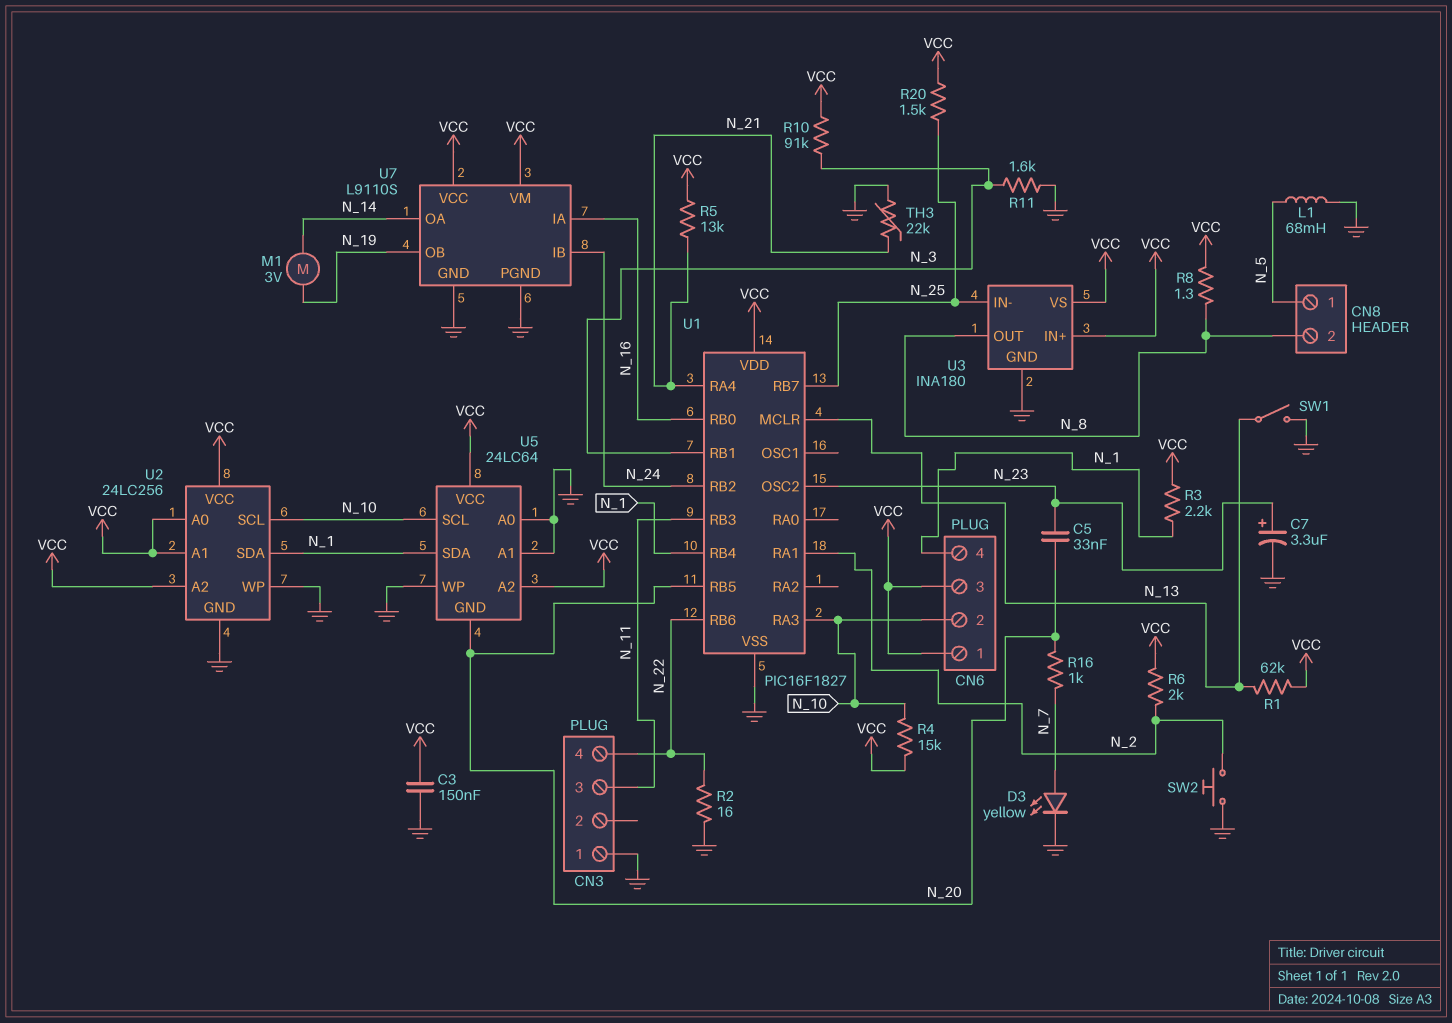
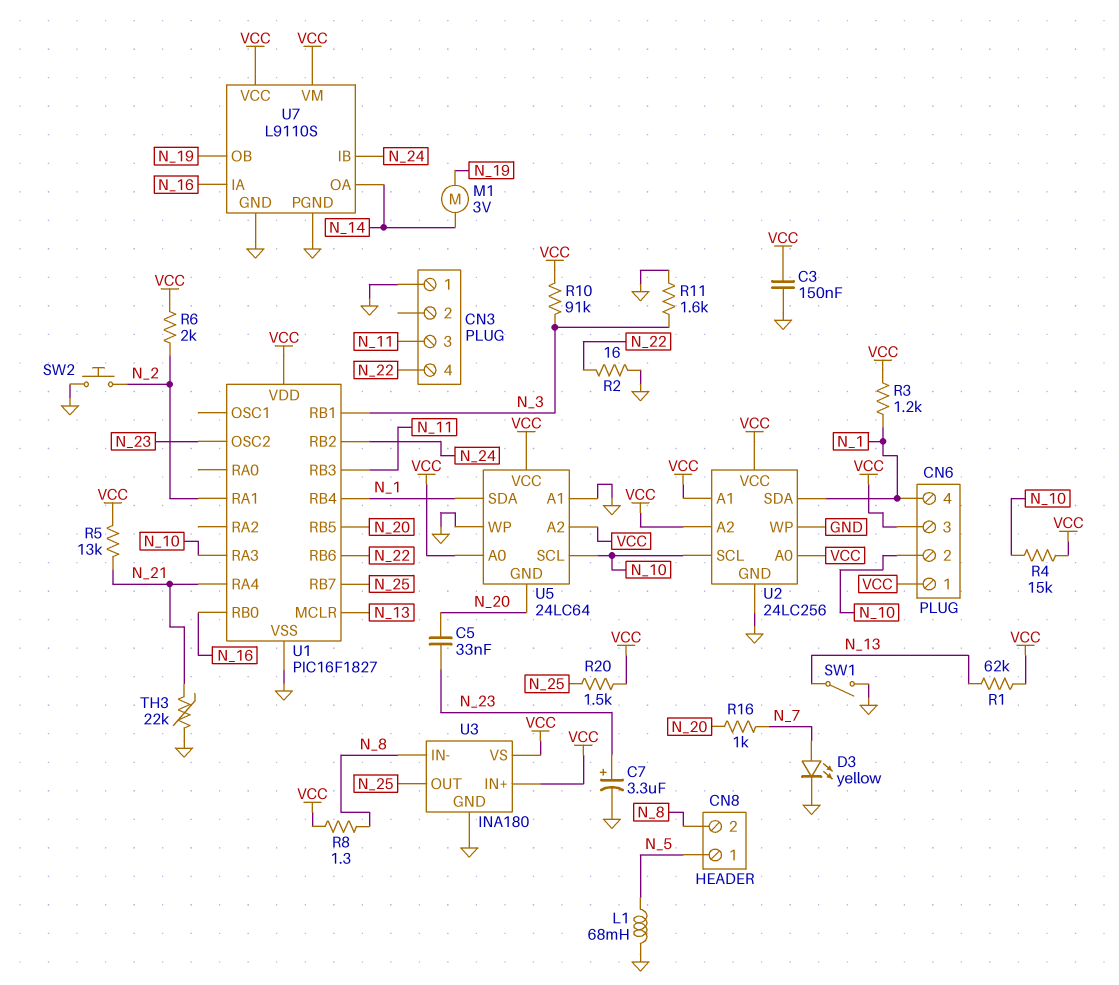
R3: 2.2k (N_1, VCC) -> 1.2k (N_1, VCC)
U3 pin IN-: N_25 -> N_8
U3 pin OUT: N_8 -> N_25
U5 pin A0: GND -> VCC

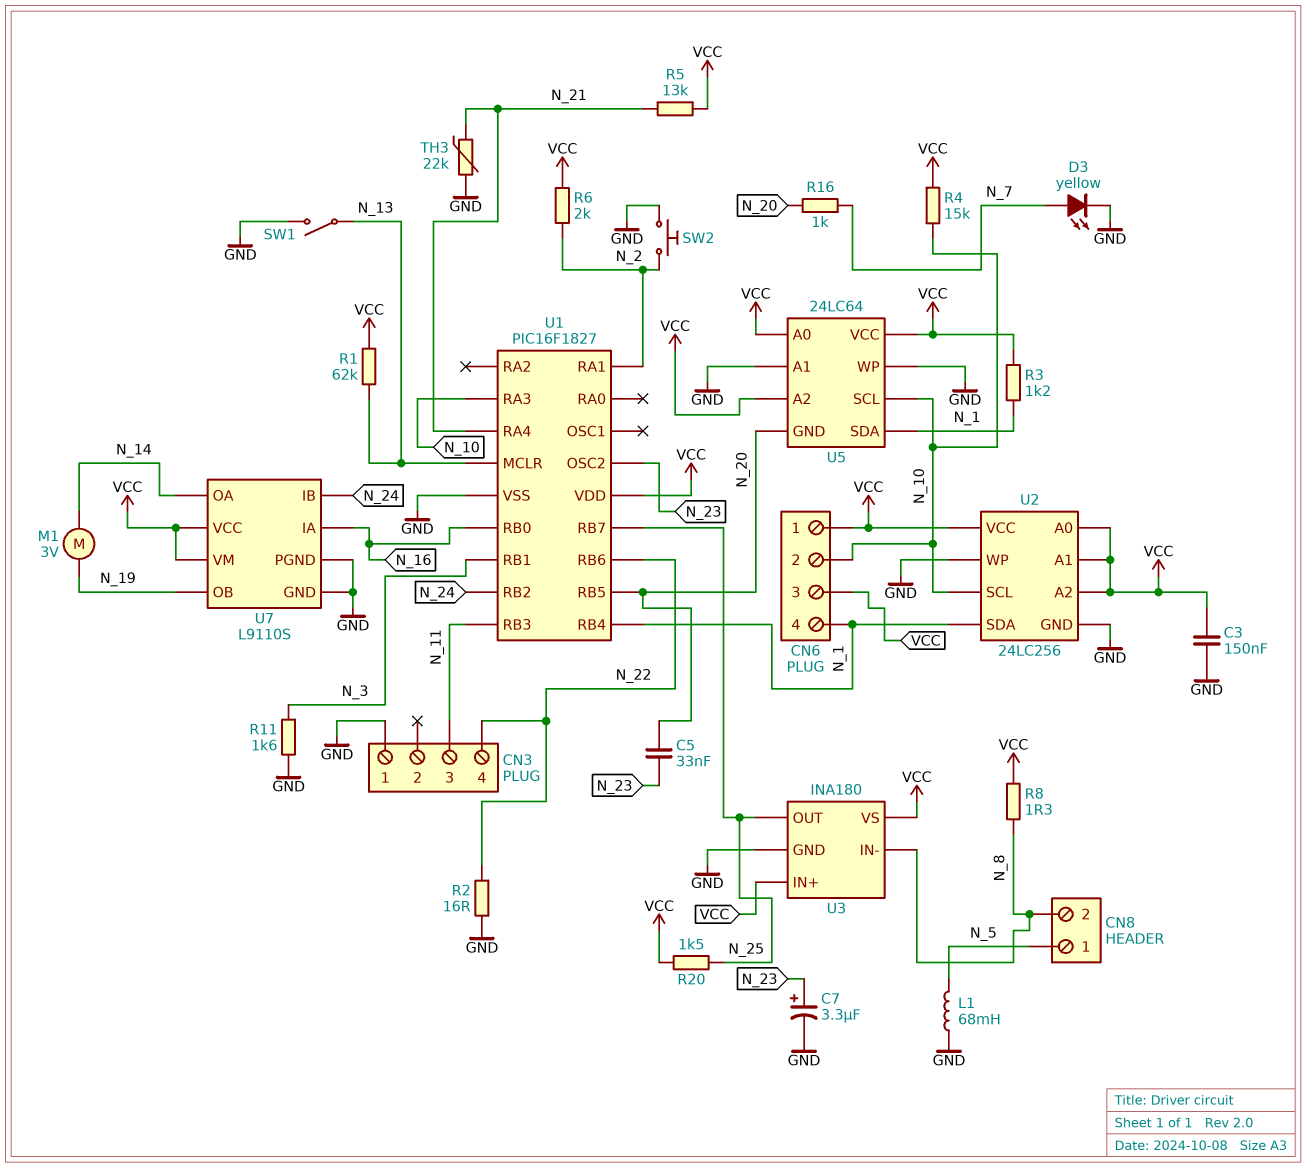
R10: 91k (N_3, VCC) -> none

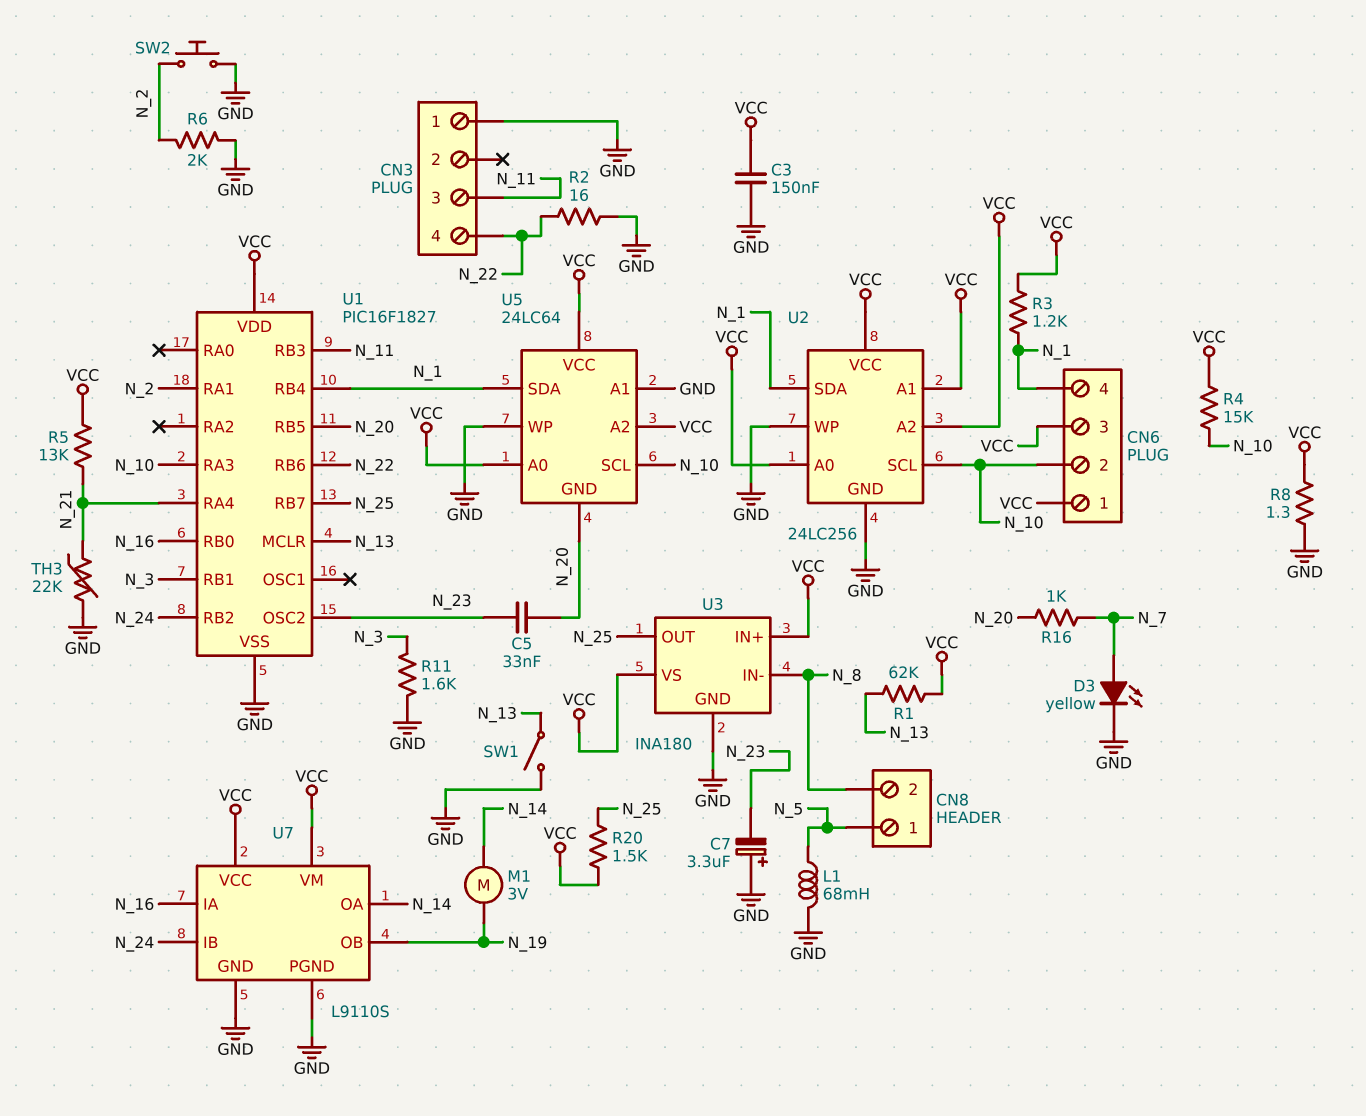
C7: 3.3uF (plus N_23, minus GND) -> 3.3uF (plus GND, minus N_23)
R6: 2k (N_2, VCC) -> 2k (GND, N_2)
R8: 1.3 (N_8, VCC) -> 1.3 (GND, VCC)

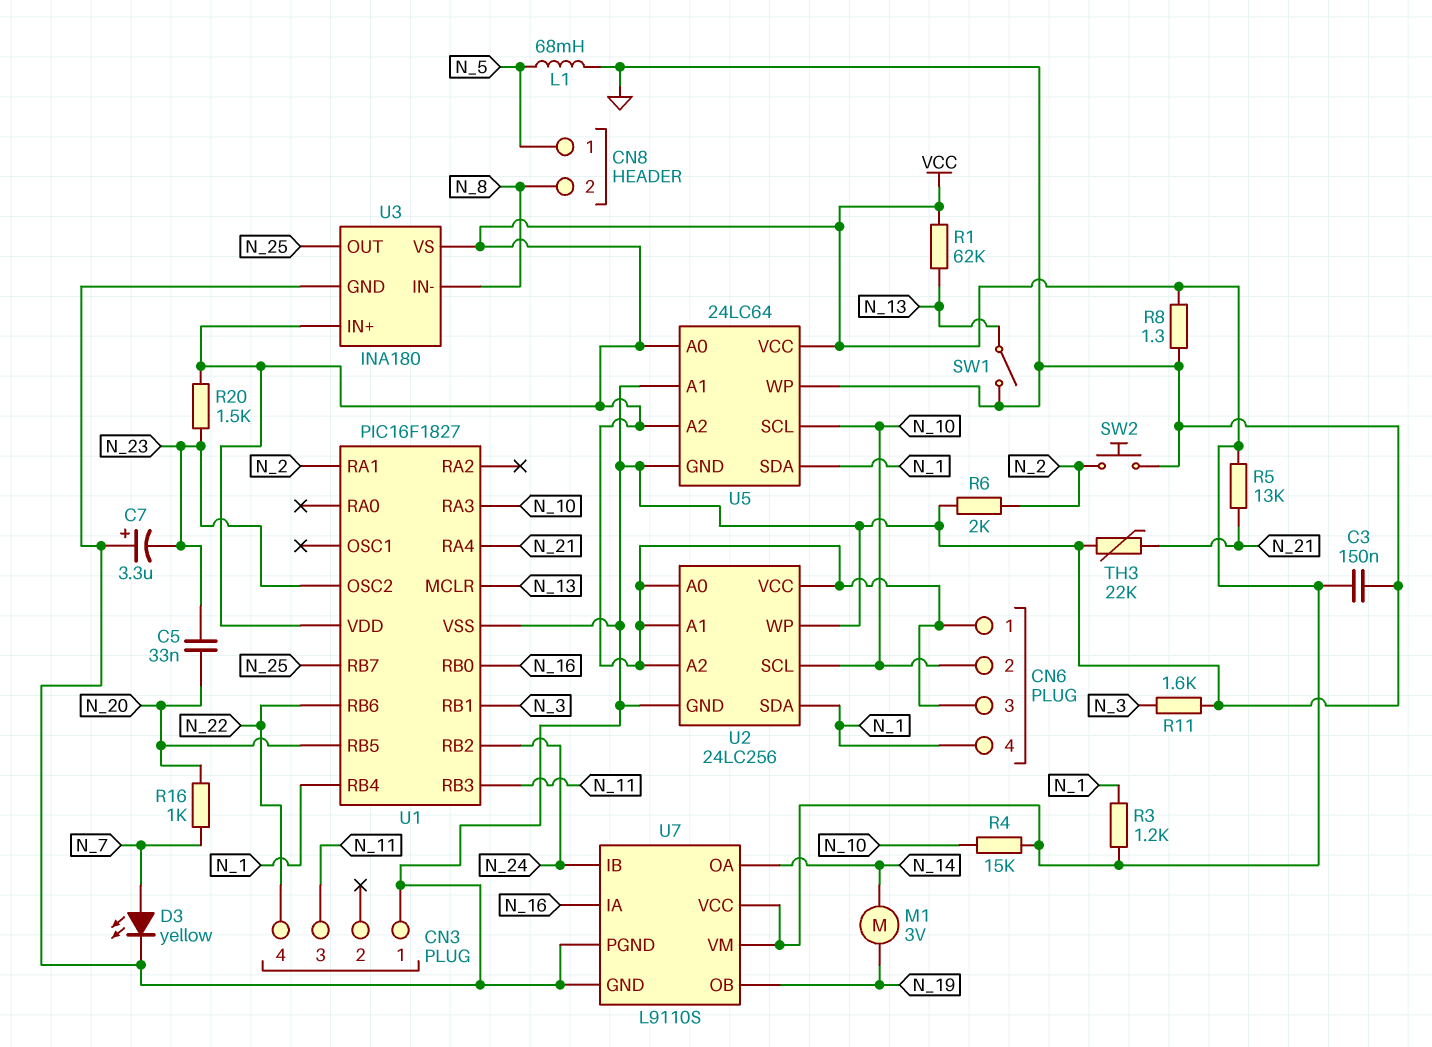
R2: 16 (GND, N_22) -> none
R20: 1.5k (N_25, VCC) -> 1.5k (N_23, VCC)
U5 pin GND: N_20 -> GND

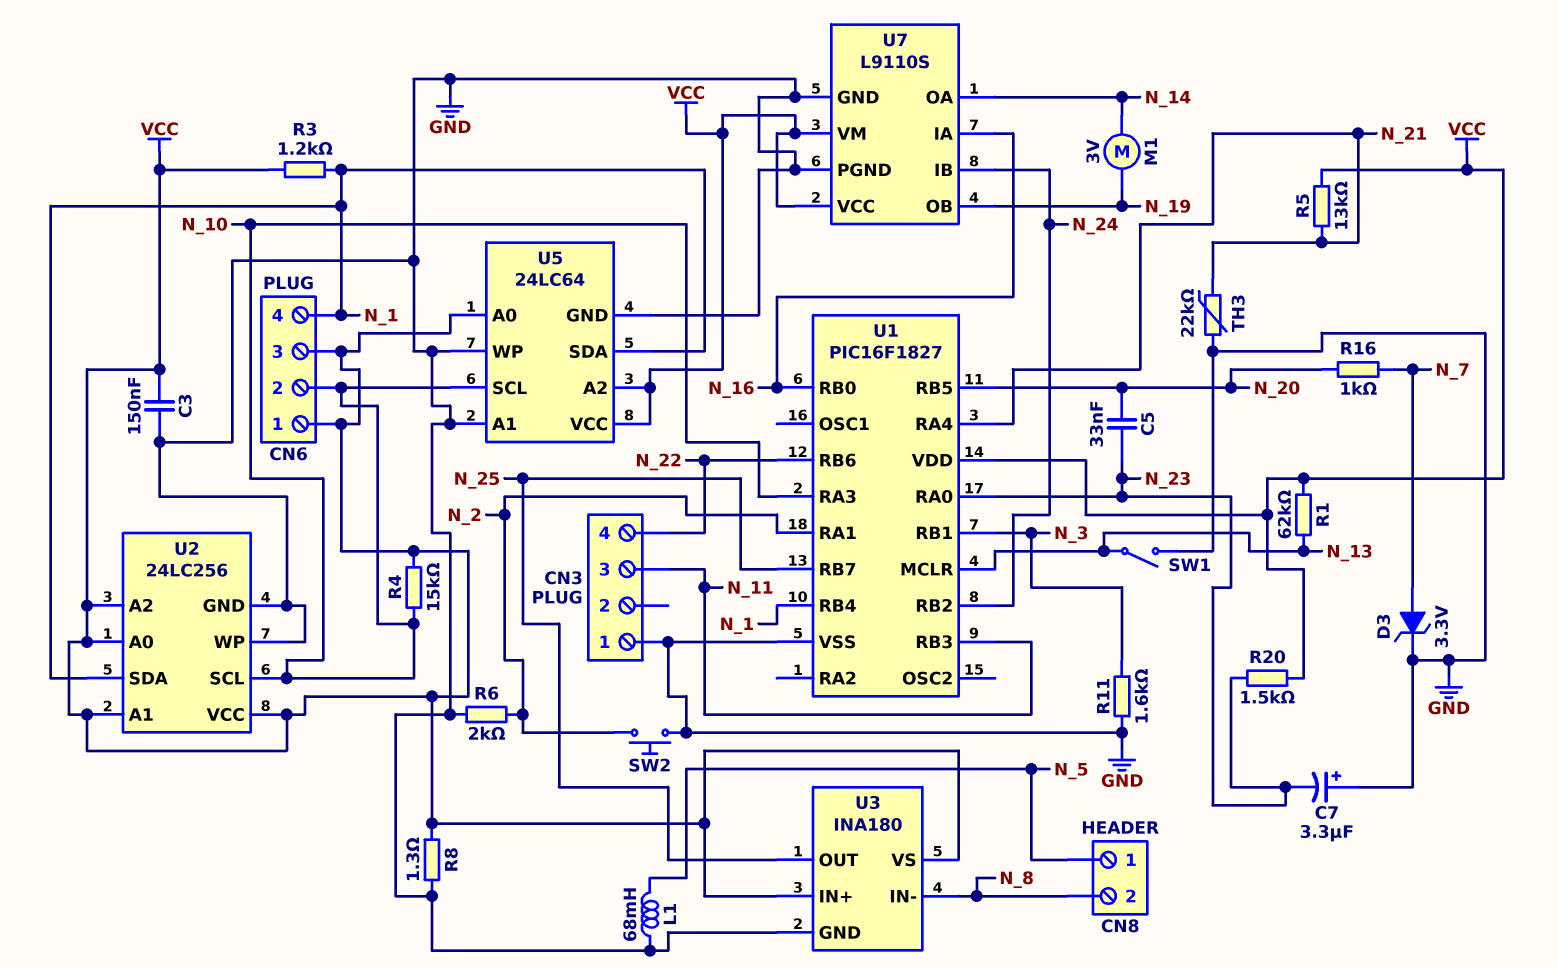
D3: LED yellow (A N_7, K GND) -> zener 3.3V (A N_7, K GND)
U1 pin OSC2: N_23 -> none
U1 pin RA0: none -> N_23

